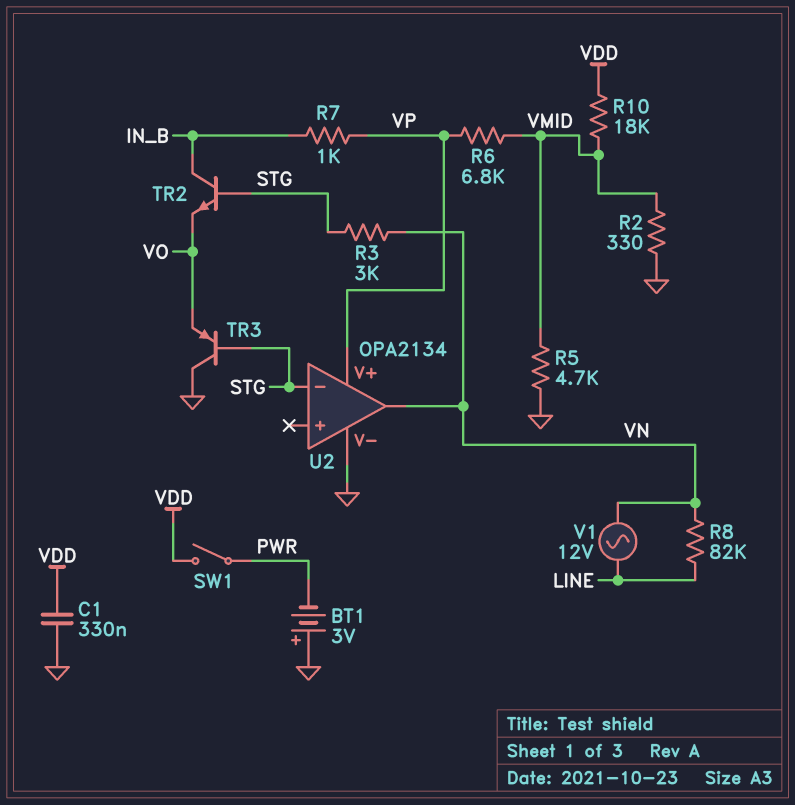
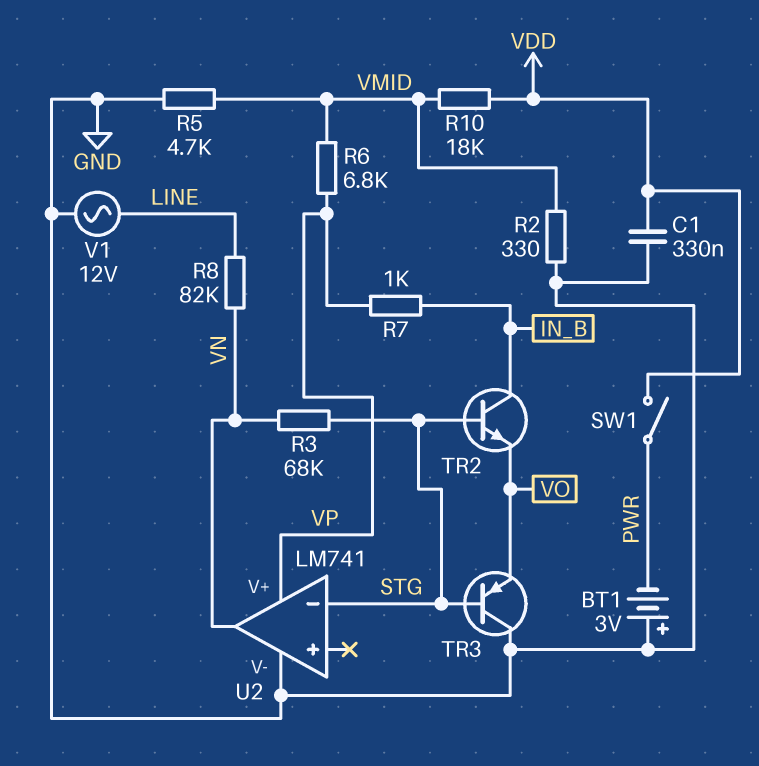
R3: 3k (STG, VN) -> 68k (STG, VN)
U2: OPA2134 -> LM741
V1: AC 12V (LINE, VN) -> AC 12V (GND, LINE)

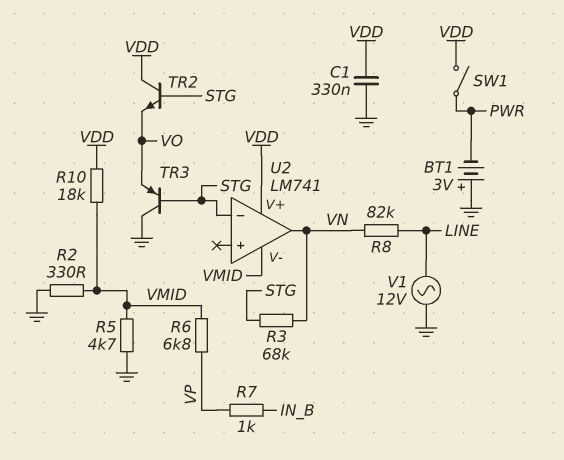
TR2: NPN (B STG, C IN_B, E VO) -> NPN (B STG, C VDD, E VO)
U2 pin V+: VP -> VDD
U2 pin V-: GND -> VMID

